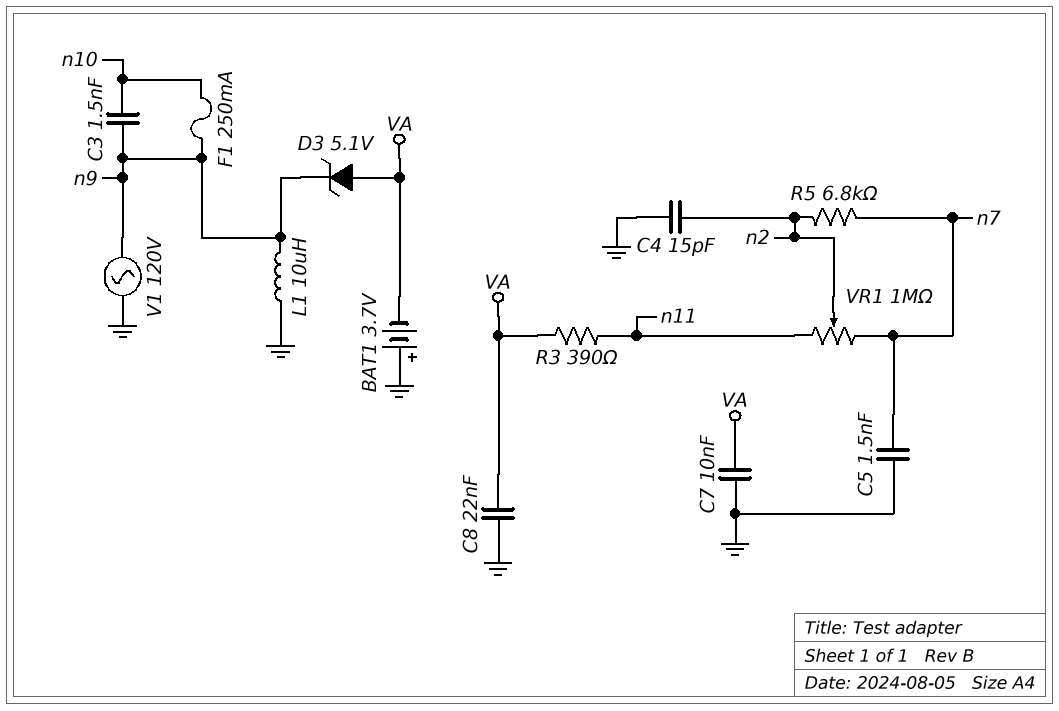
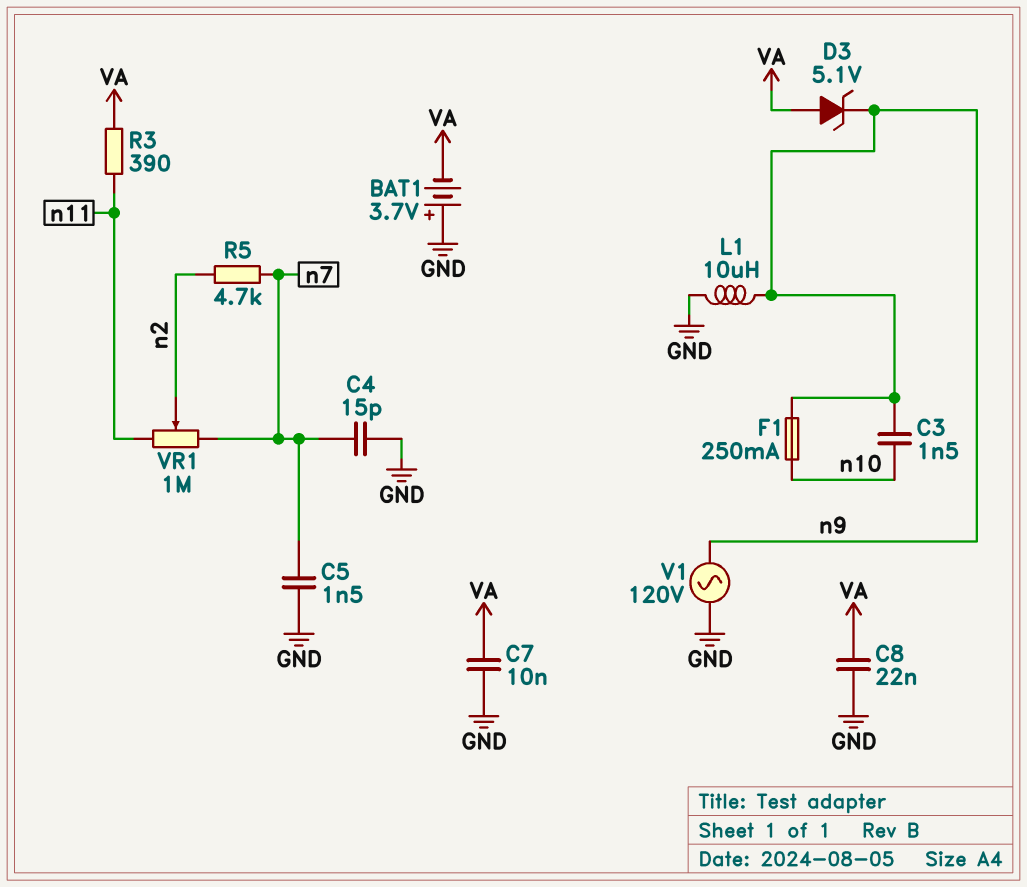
C4: 15pF (GND, n2) -> 15pF (GND, n7)
R5: 6.8k (n2, n7) -> 4.7k (n2, n7)

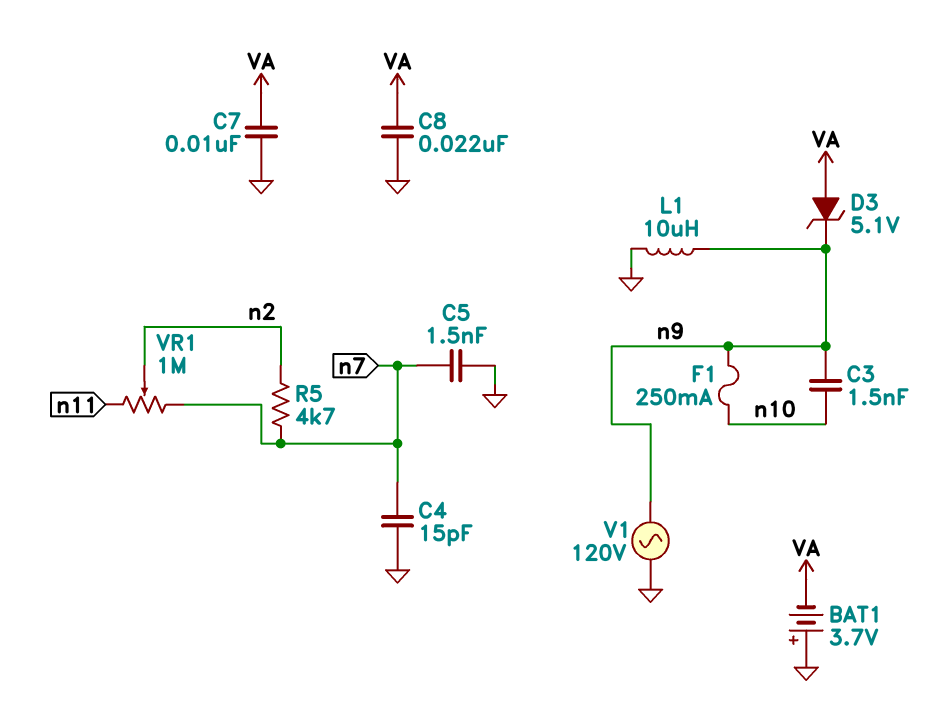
R3: 390 (VA, n11) -> none

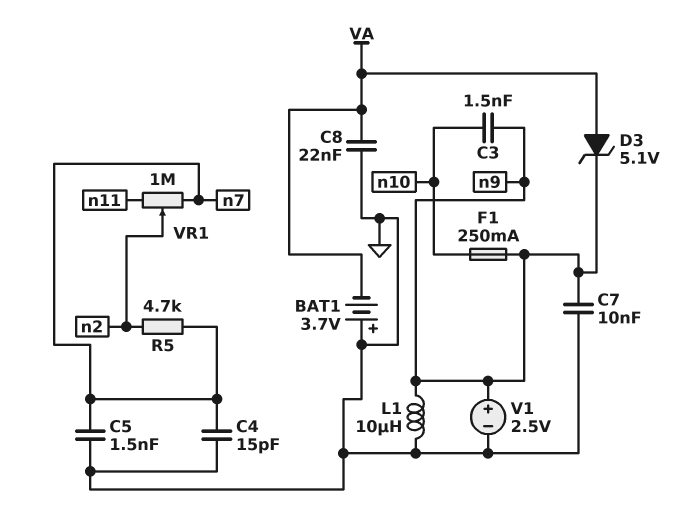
C7: 10nF (GND, VA) -> 10nF (GND, n9)
V1: AC 120V (GND, n9) -> 2.5V (plus n9, minus GND)

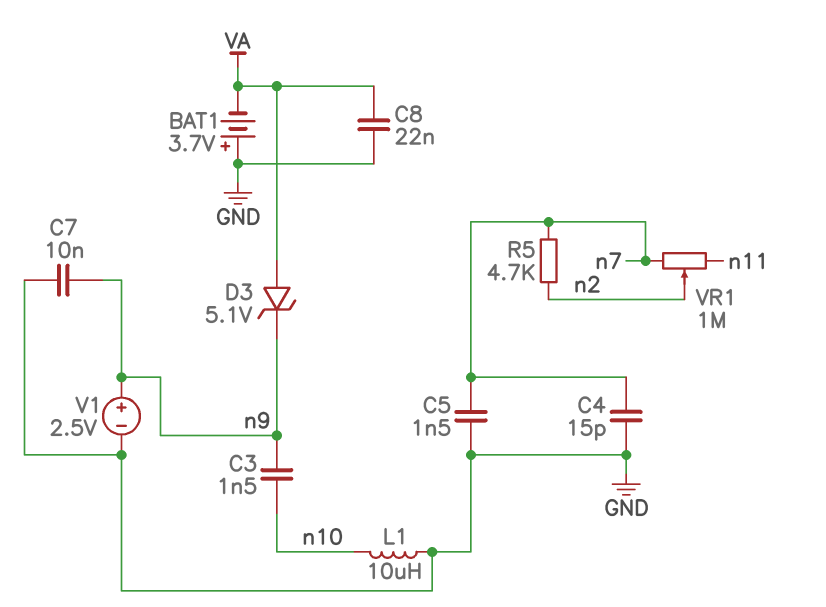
F1: 250mA (n9, n10) -> none
L1: 10uH (GND, n9) -> 10uH (GND, n10)

